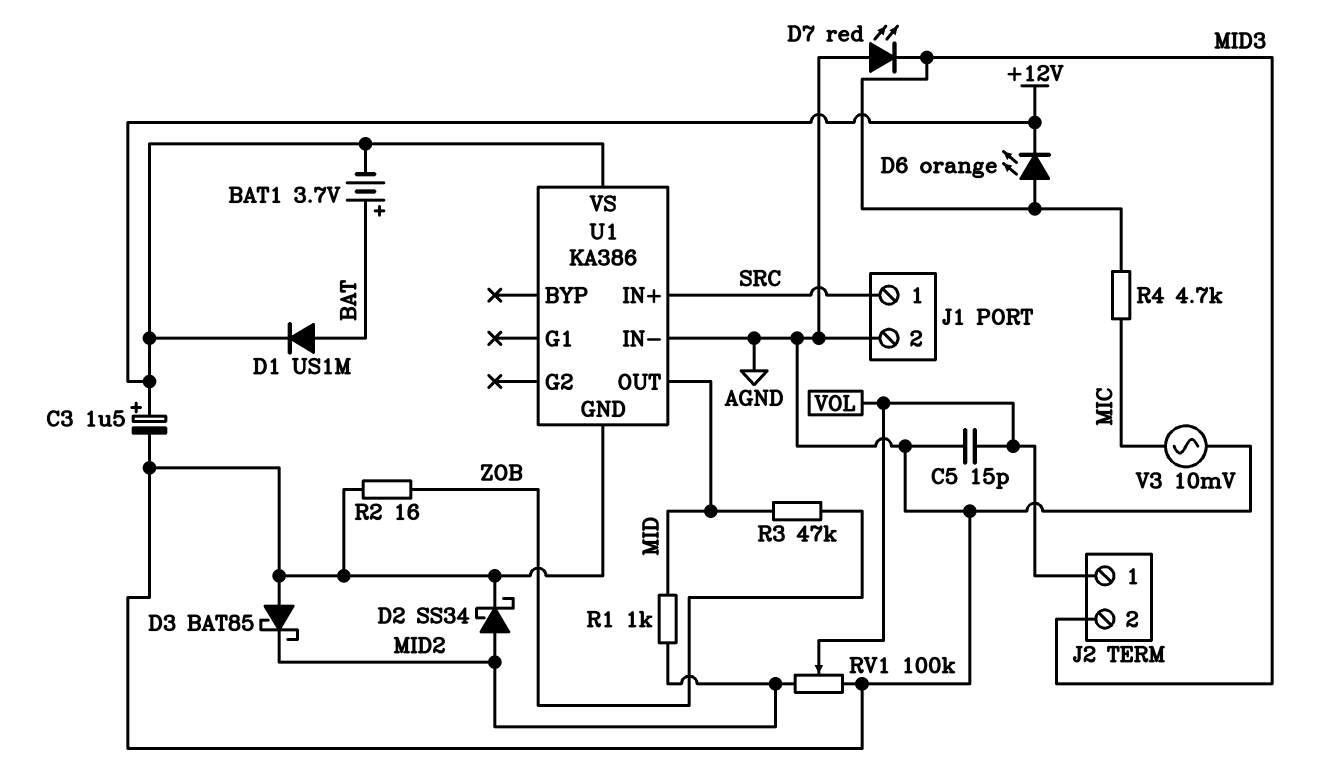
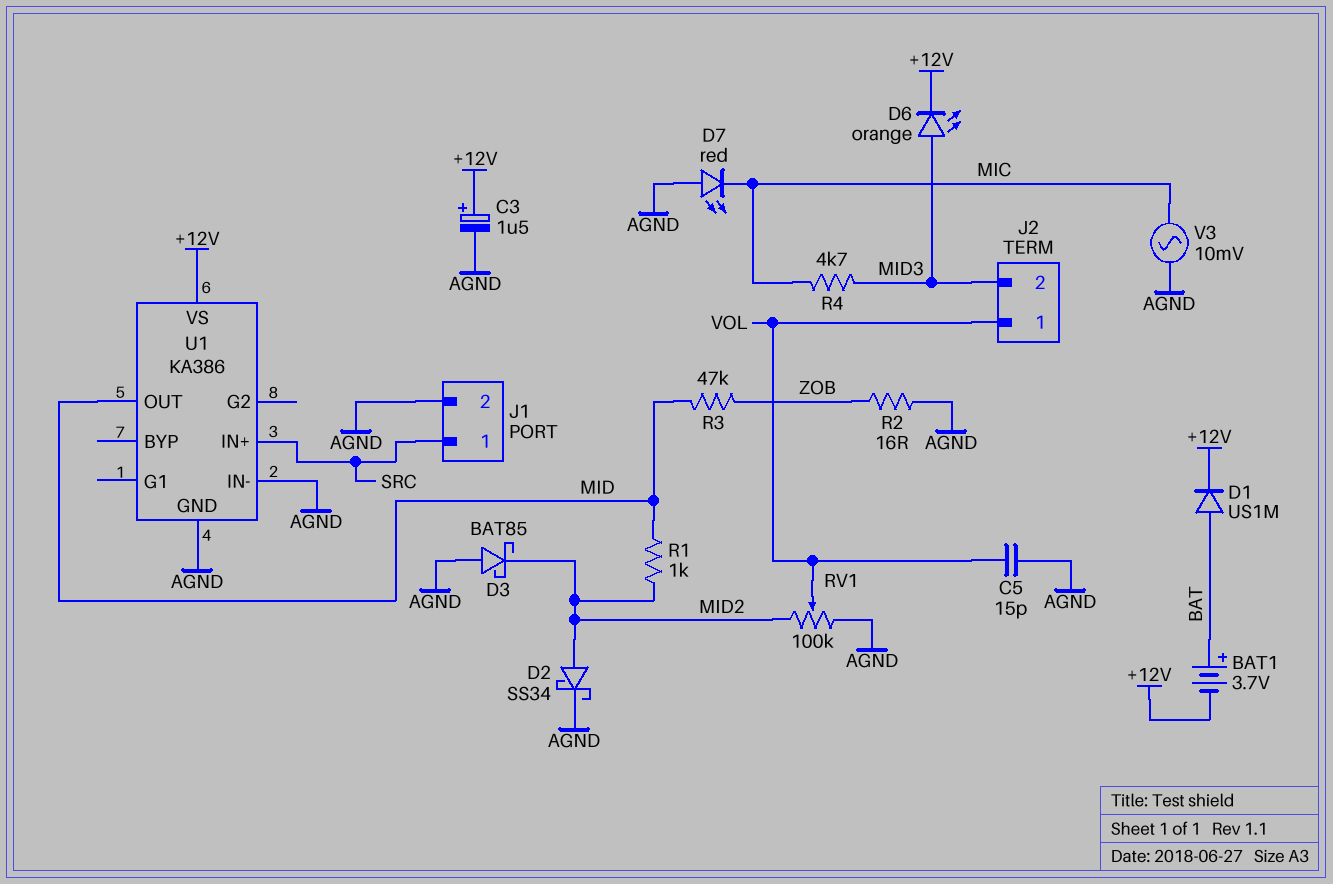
D7: LED red (A AGND, K MID3) -> LED red (A AGND, K MIC)

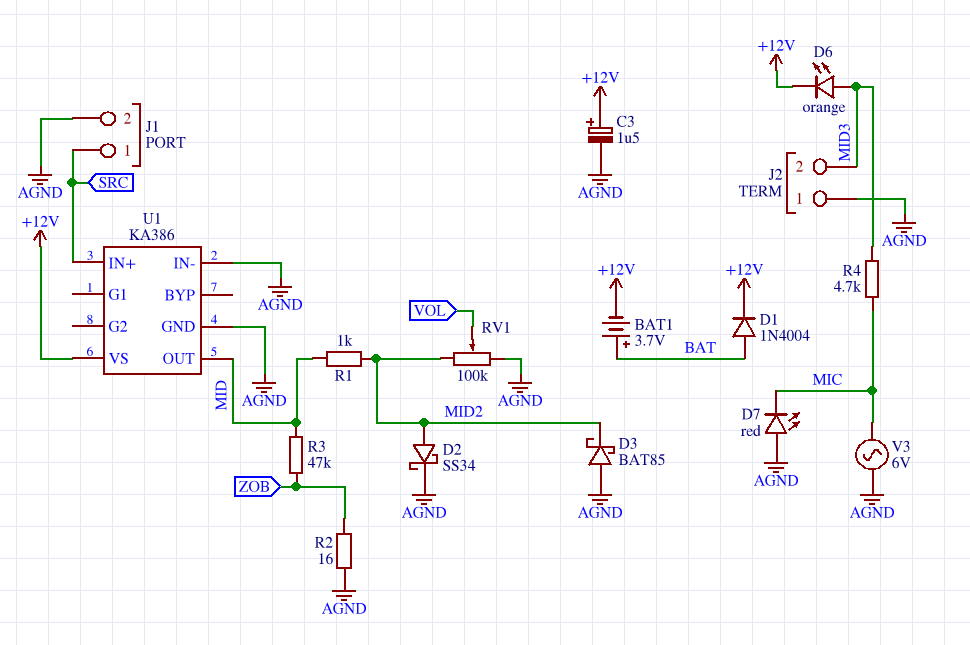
C5: 15pF (AGND, VOL) -> none
D1: diode US1M (A BAT, K +12V) -> diode 1N4004 (A BAT, K +12V)
J2 pin 1: VOL -> AGND
V3: AC 10mV (AGND, MIC) -> AC 6V (AGND, MIC)

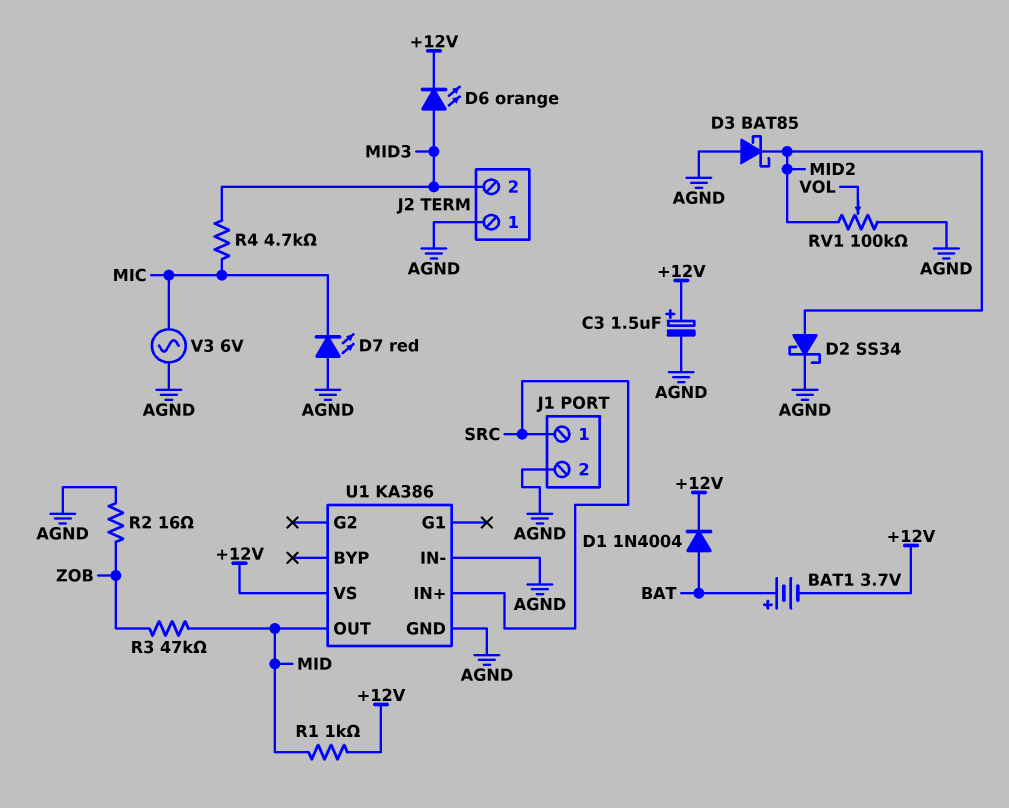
R1: 1k (MID, MID2) -> 1k (+12V, MID)

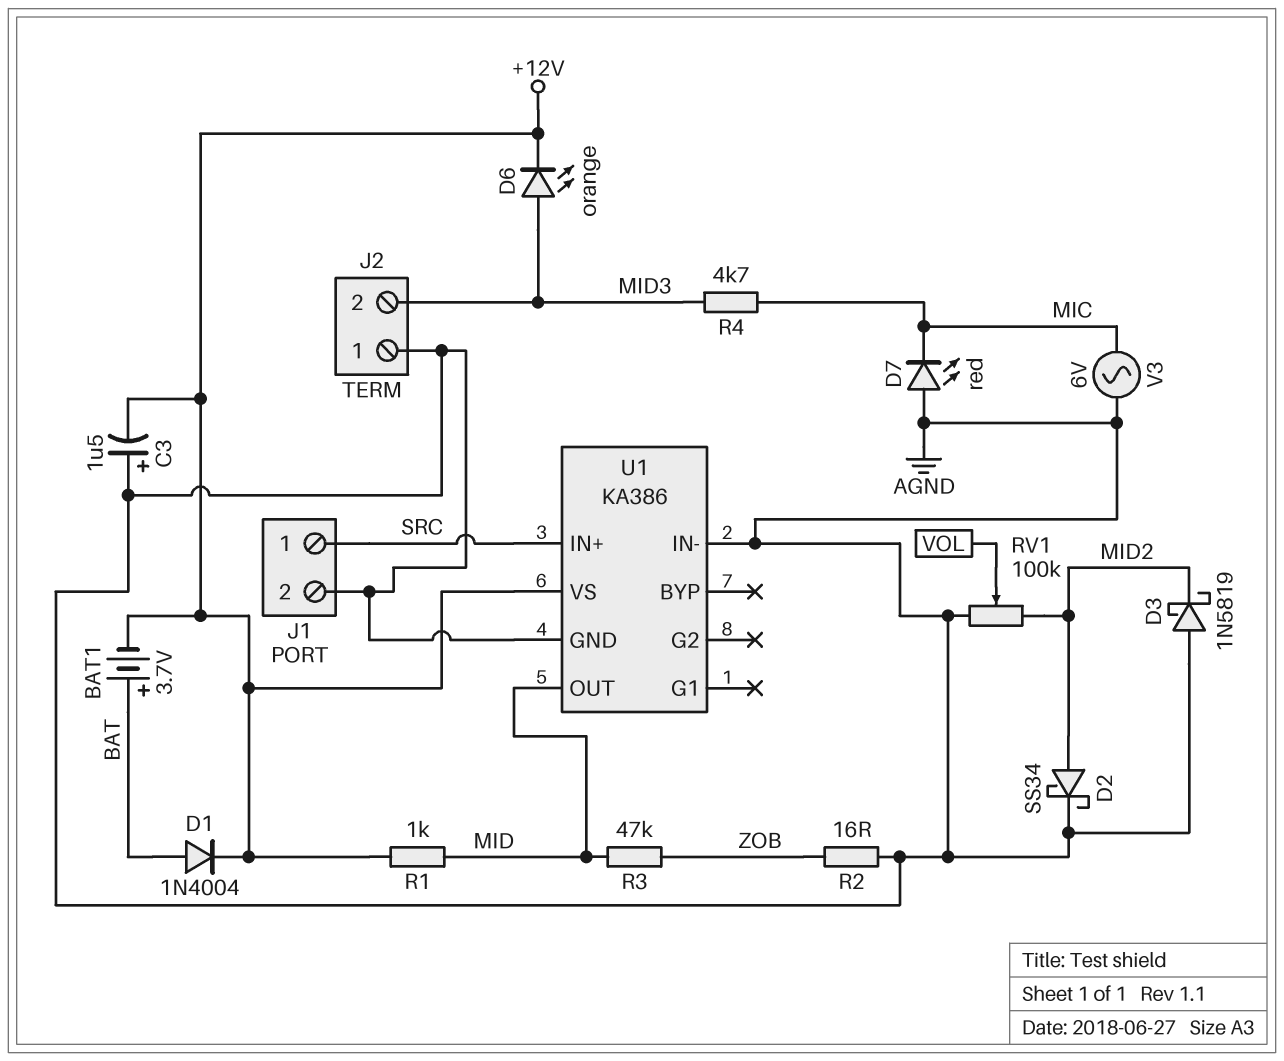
C3: 1.5uF (plus +12V, minus AGND) -> 1.5uF (plus AGND, minus +12V)
D3: schottky BAT85 (A AGND, K MID2) -> schottky 1N5819 (A AGND, K MID2)

